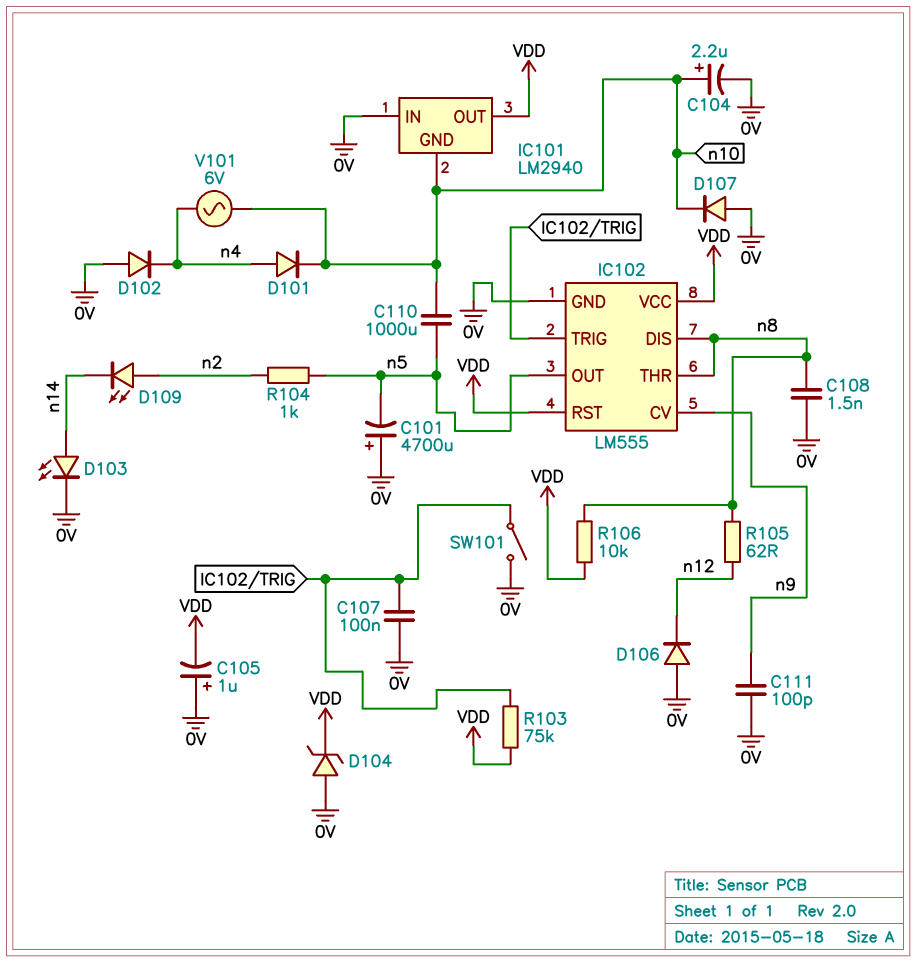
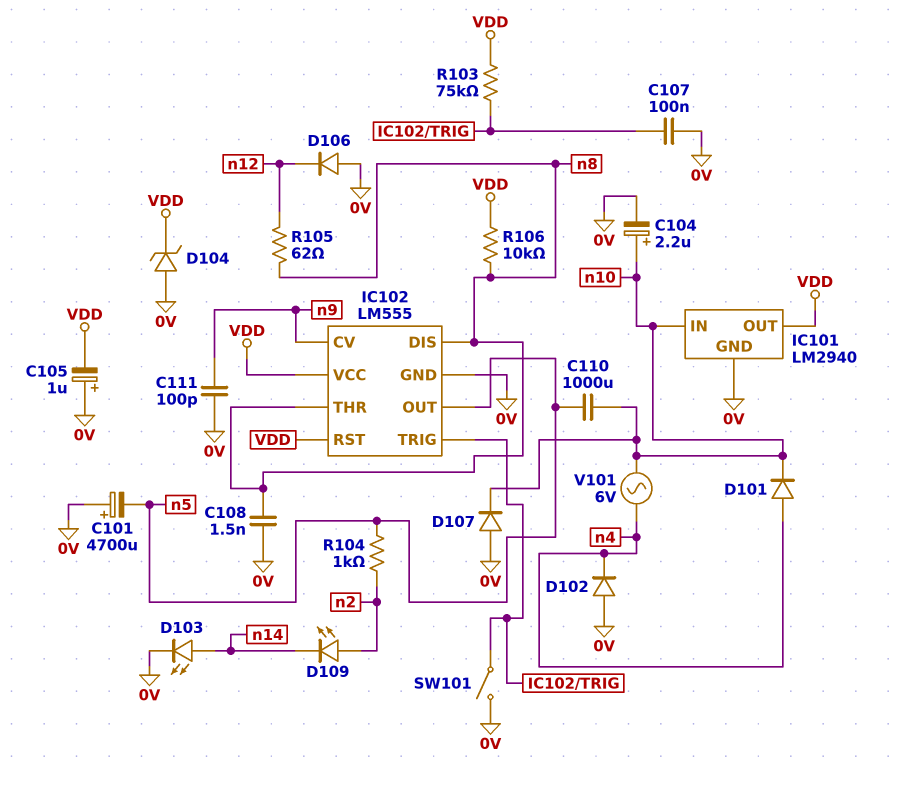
IC101 pin GND: n10 -> 0V
IC101 pin IN: 0V -> n10

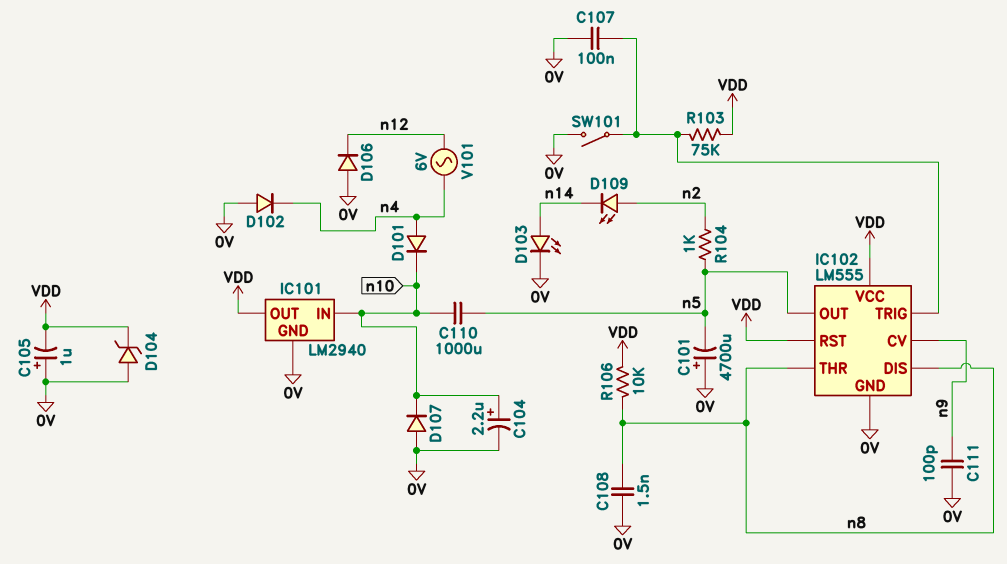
R105: 62 (n8, n12) -> none
V101: AC 6V (n4, n10) -> AC 6V (n4, n12)

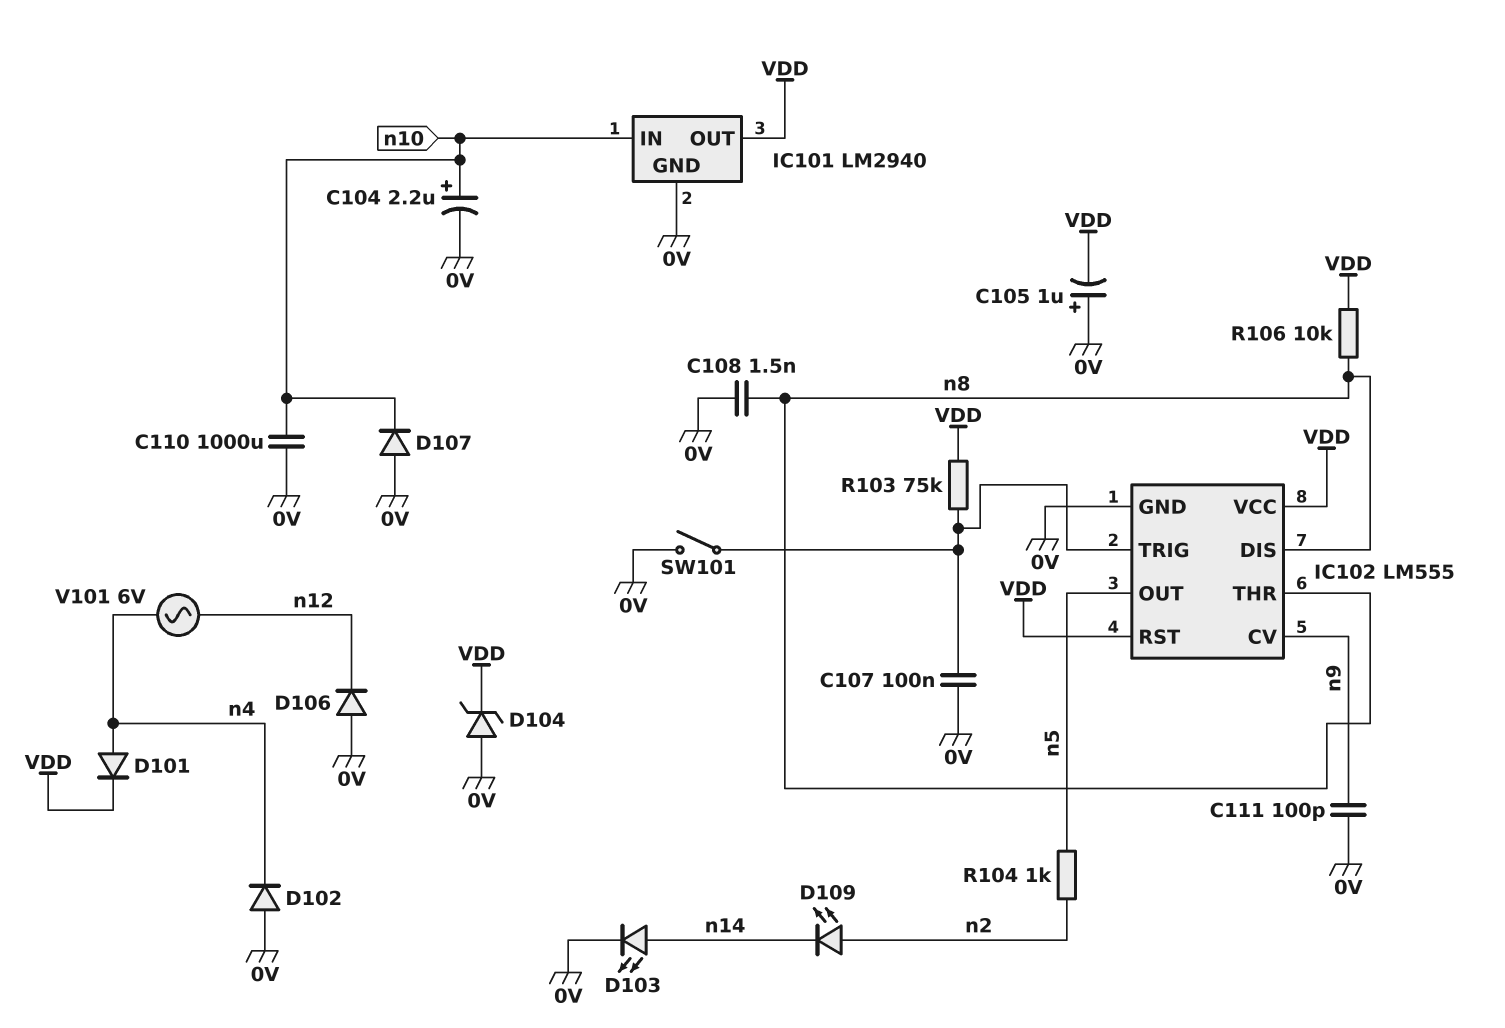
C101: 4700uF (plus 0V, minus n5) -> none
C110: 1000uF (n5, n10) -> 1000uF (0V, n10)
D101: diode (A n4, K n10) -> diode (A n4, K VDD)

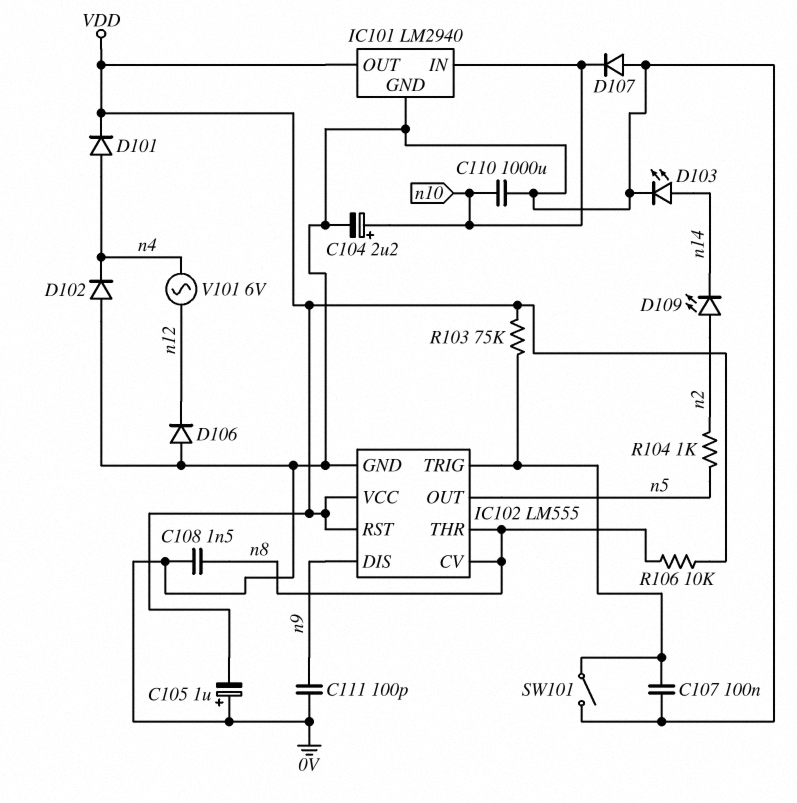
D104: zener (A 0V, K VDD) -> none
IC102 pin CV: n9 -> n8
IC102 pin DIS: n8 -> n9

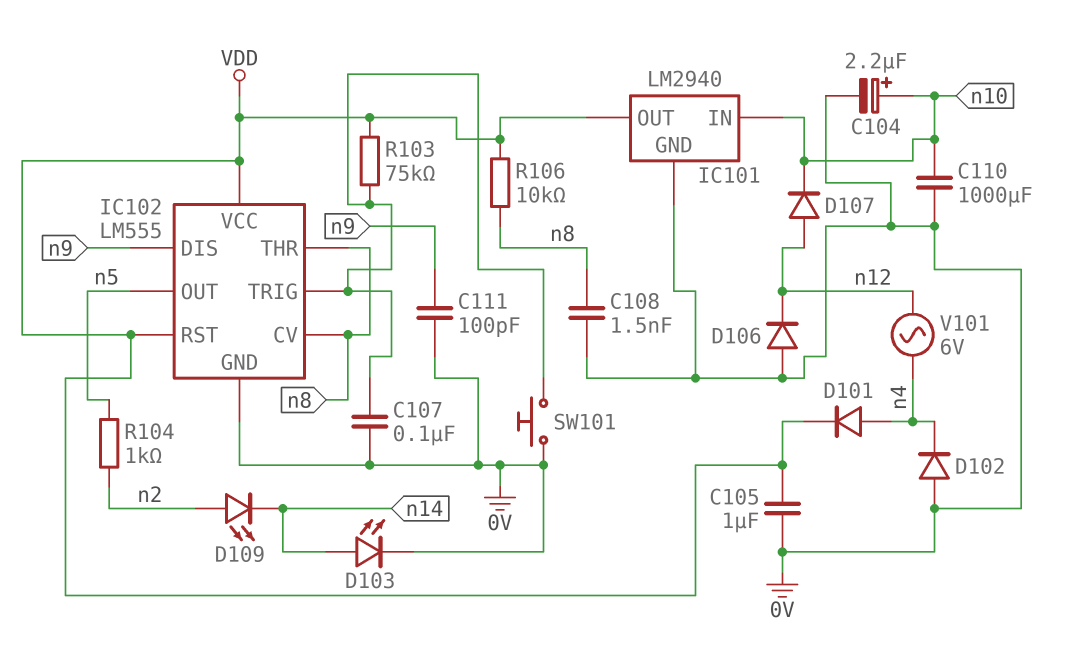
C105: 1uF (plus 0V, minus VDD) -> 1uF (0V, VDD)
D107: diode (A 0V, K n10) -> diode (A n12, K n10)
SW101: switch (0V, IC102/TRIG) -> button (0V, IC102/TRIG)

